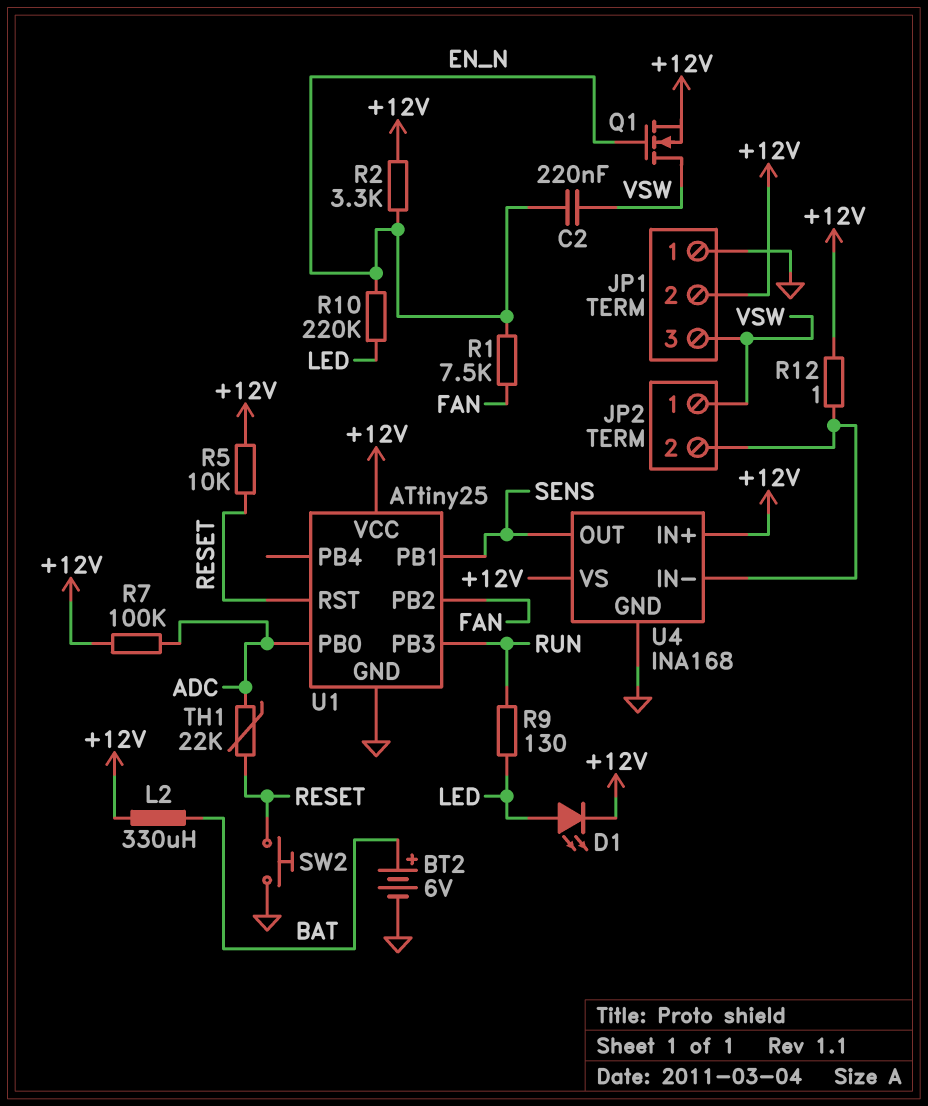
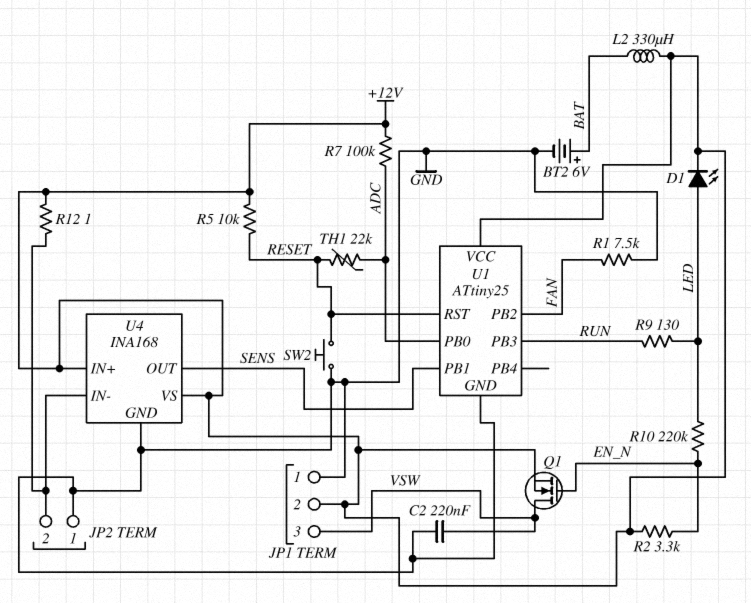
C2: 220nF (EN_N, VSW) -> 220nF (GND, VSW)
JP2 pin 1: VSW -> GND
R1: 7.5k (EN_N, FAN) -> 7.5k (FAN, GND)

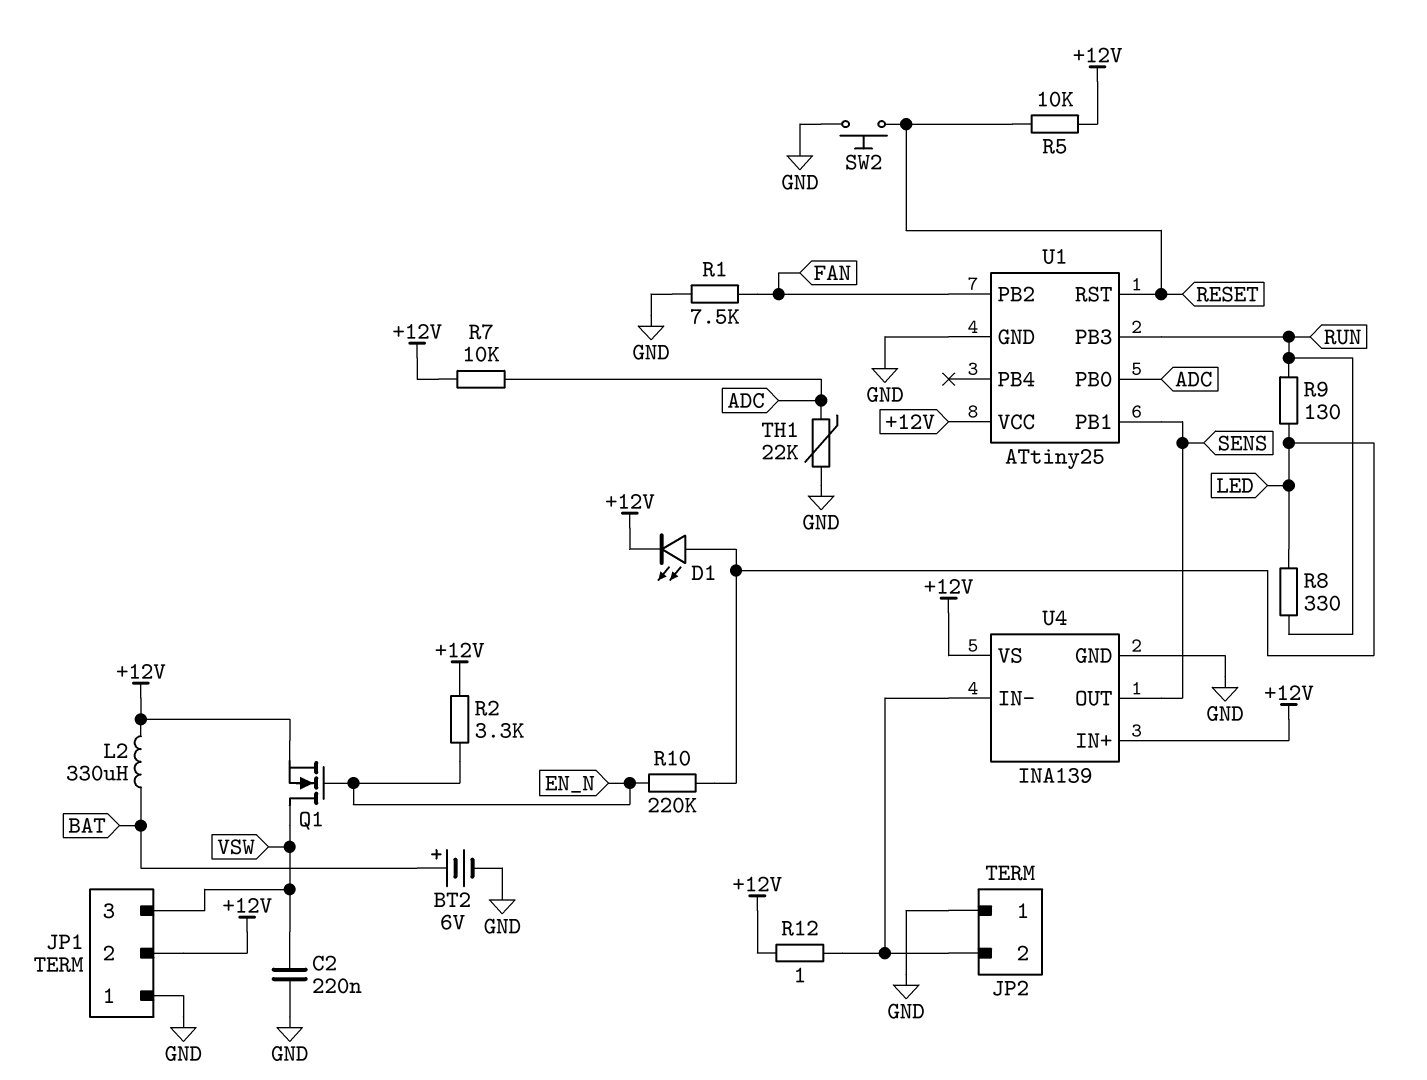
R7: 100k (+12V, ADC) -> 10k (+12V, ADC)
R8: none -> 330 (LED, RUN)
TH1: 22k (ADC, RESET) -> 22k (ADC, GND)
U4: INA168 -> INA139

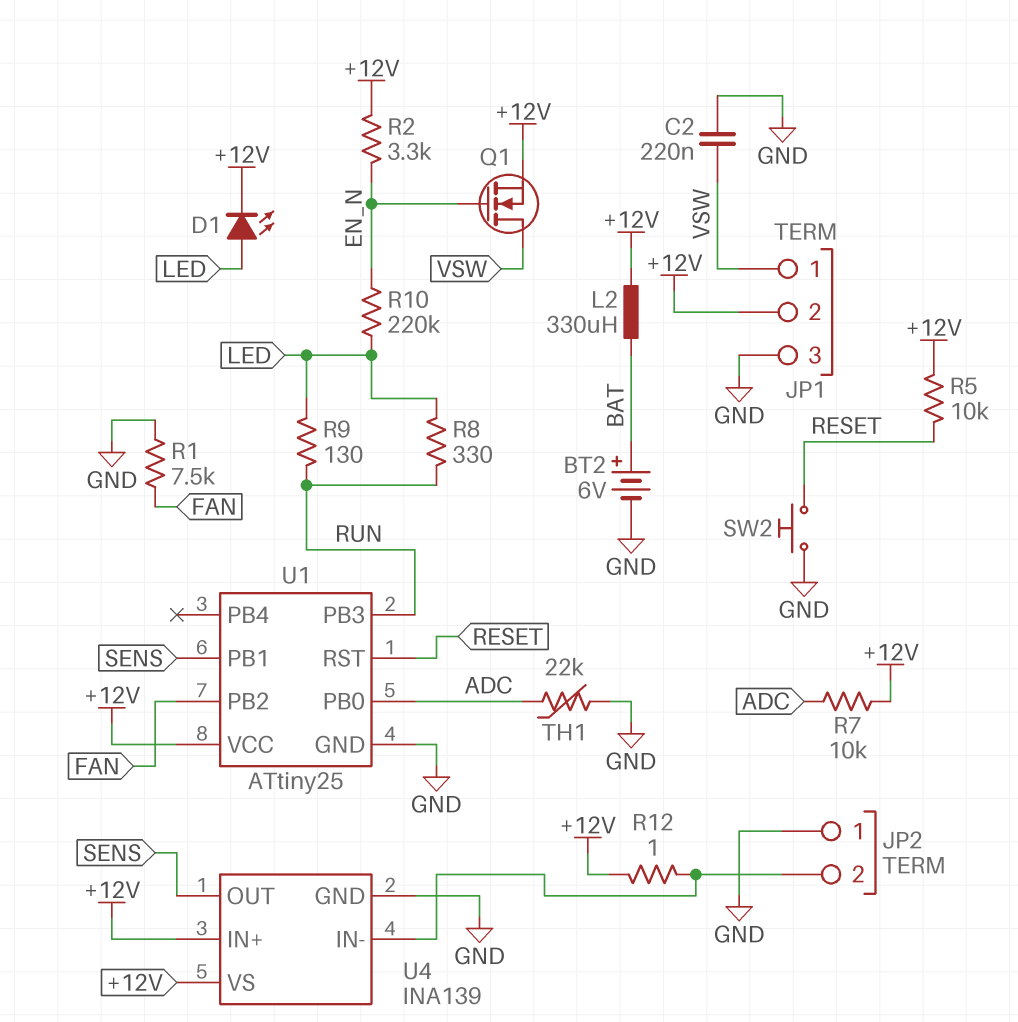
JP1 pin 1: GND -> VSW
JP1 pin 3: VSW -> GND

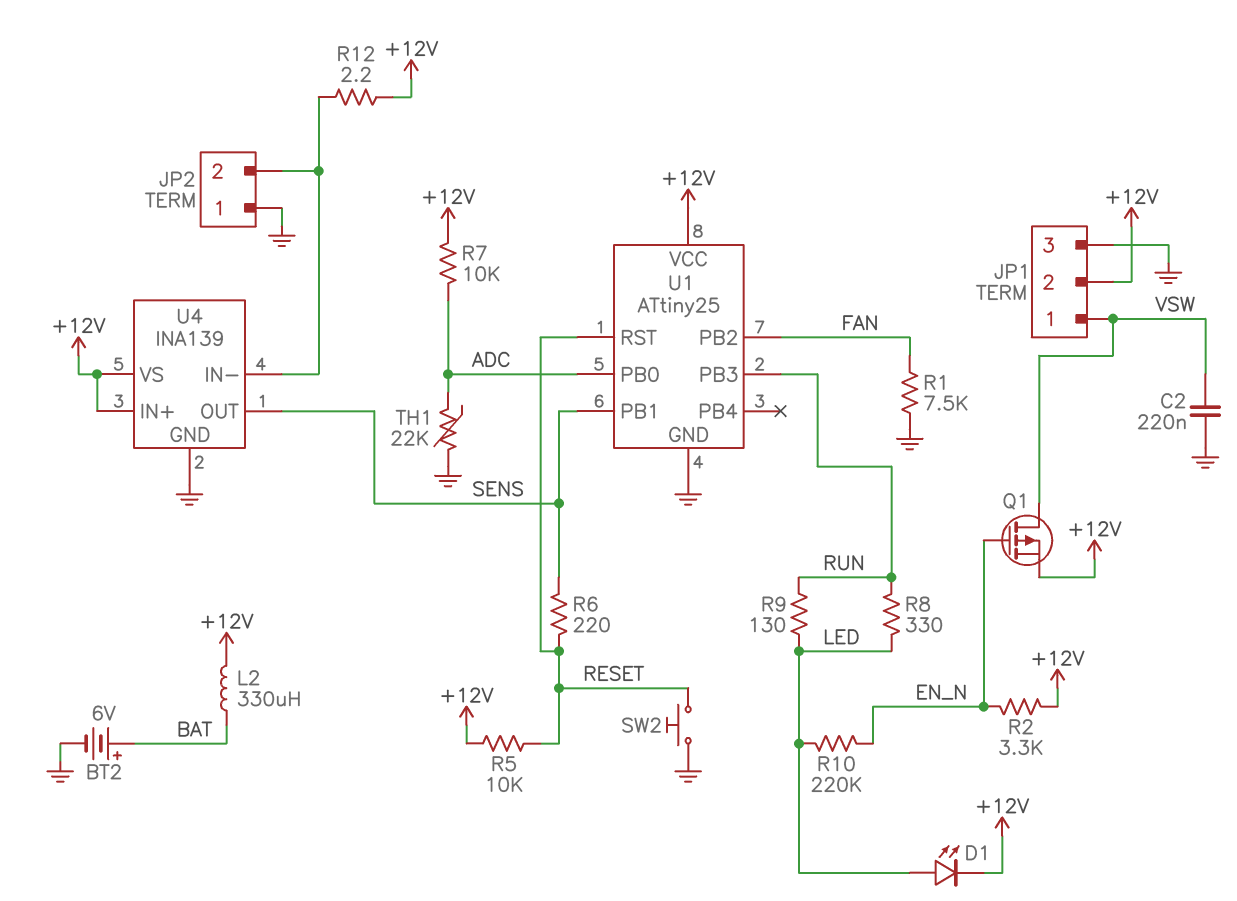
Q1: NMOS (G EN_N, D VSW, S +12V) -> PMOS (G EN_N, D VSW, S +12V)
R6: none -> 220 (RESET, SENS)
R12: 1 (+12V, JP2/2) -> 2.2 (+12V, JP2/2)

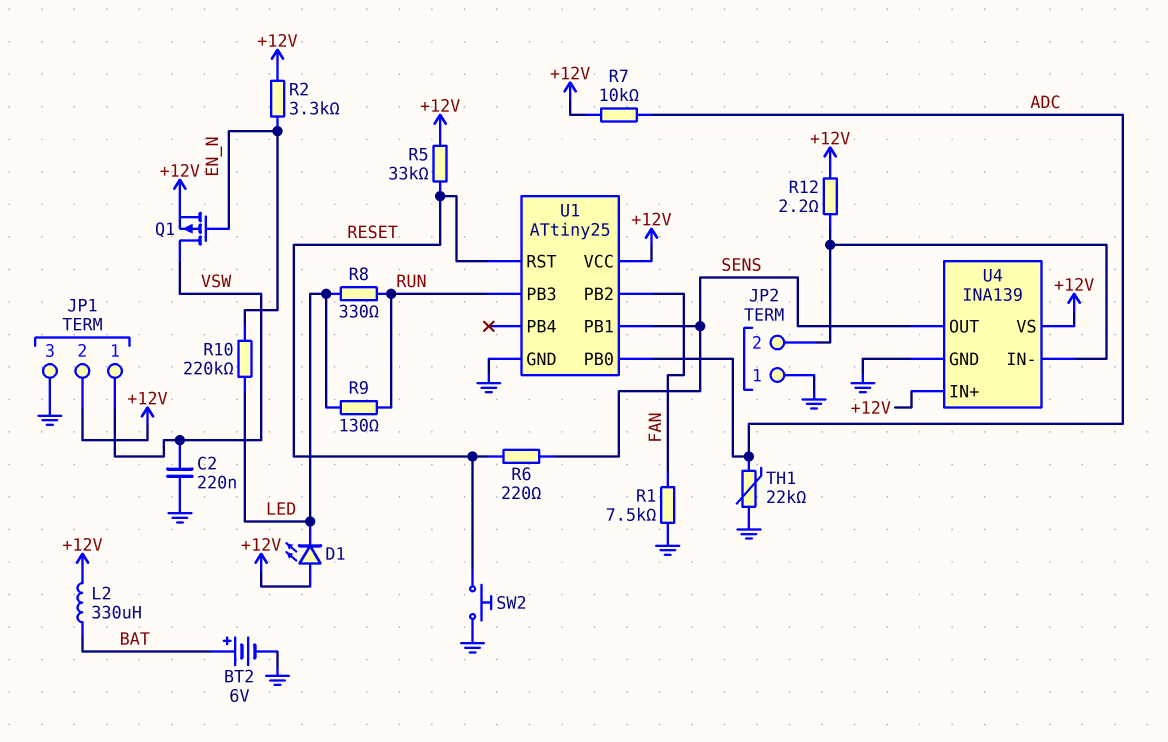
D1: LED (A LED, K +12V) -> LED (A +12V, K LED)
R5: 10k (+12V, RESET) -> 33k (+12V, RESET)

